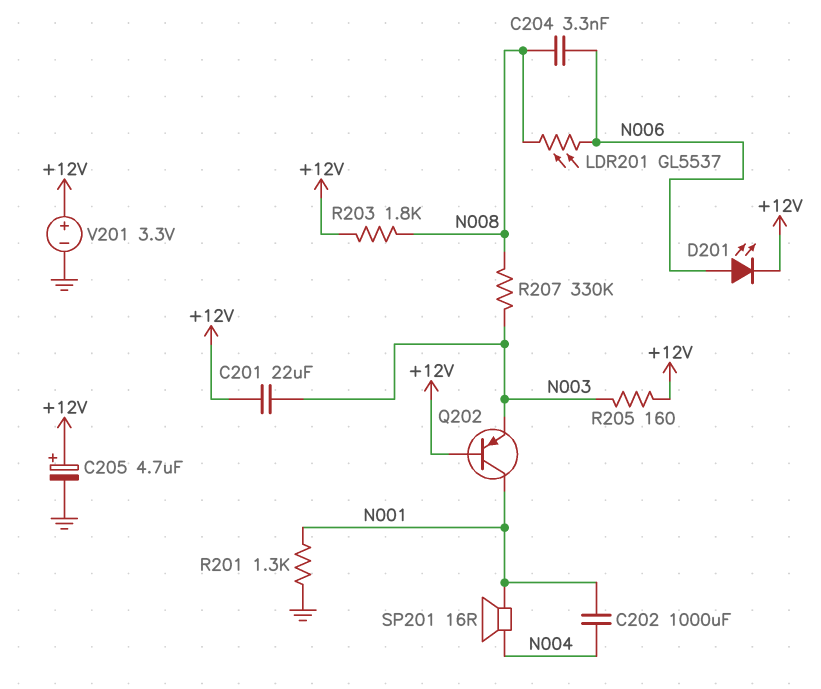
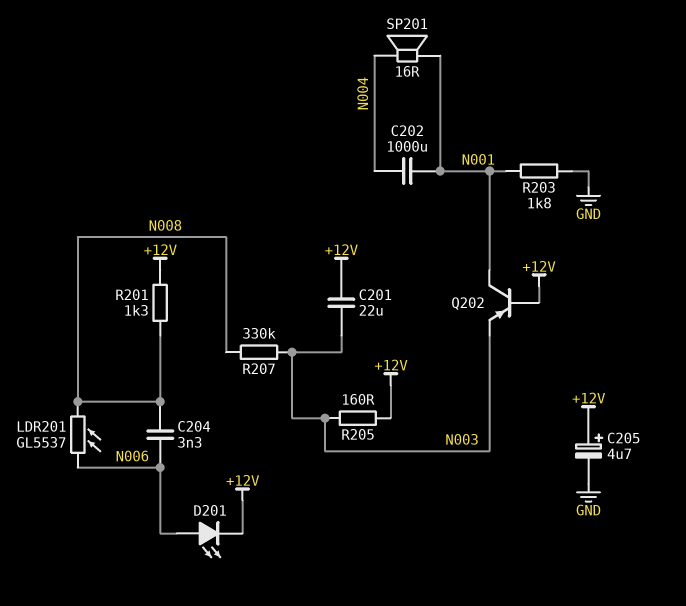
R201: 1.3k (GND, N001) -> 1.3k (+12V, N008)
R203: 1.8k (+12V, N008) -> 1.8k (GND, N001)
V201: 3.3V (plus +12V, minus GND) -> none

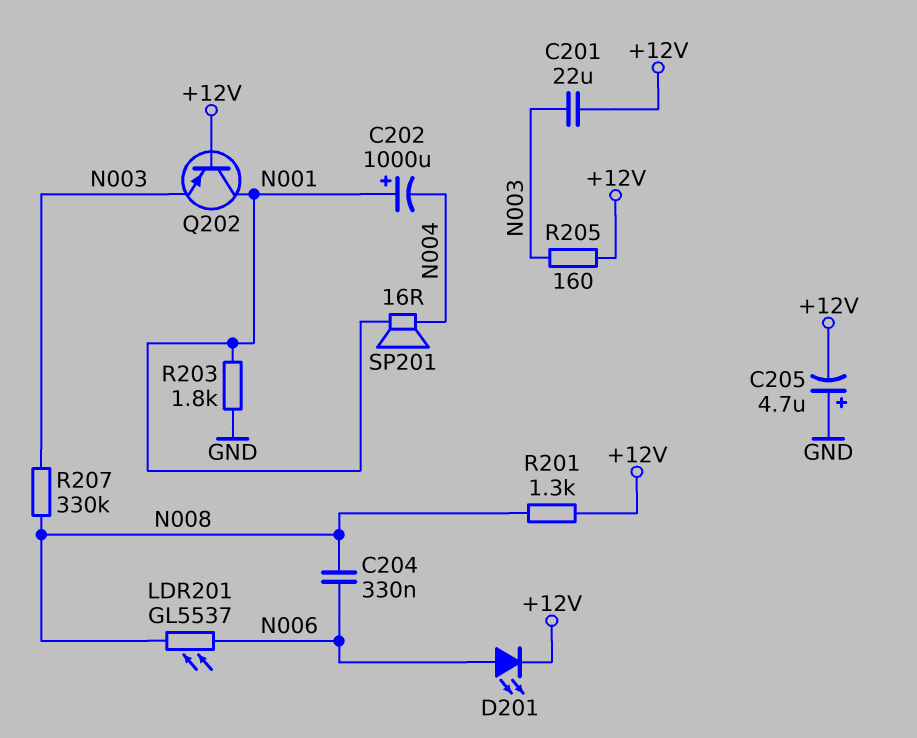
C202: 1000uF (N001, N004) -> 1000uF (plus N001, minus N004)
C204: 3.3nF (N006, N008) -> 330nF (N006, N008)
C205: 4.7uF (plus +12V, minus GND) -> 4.7uF (plus GND, minus +12V)

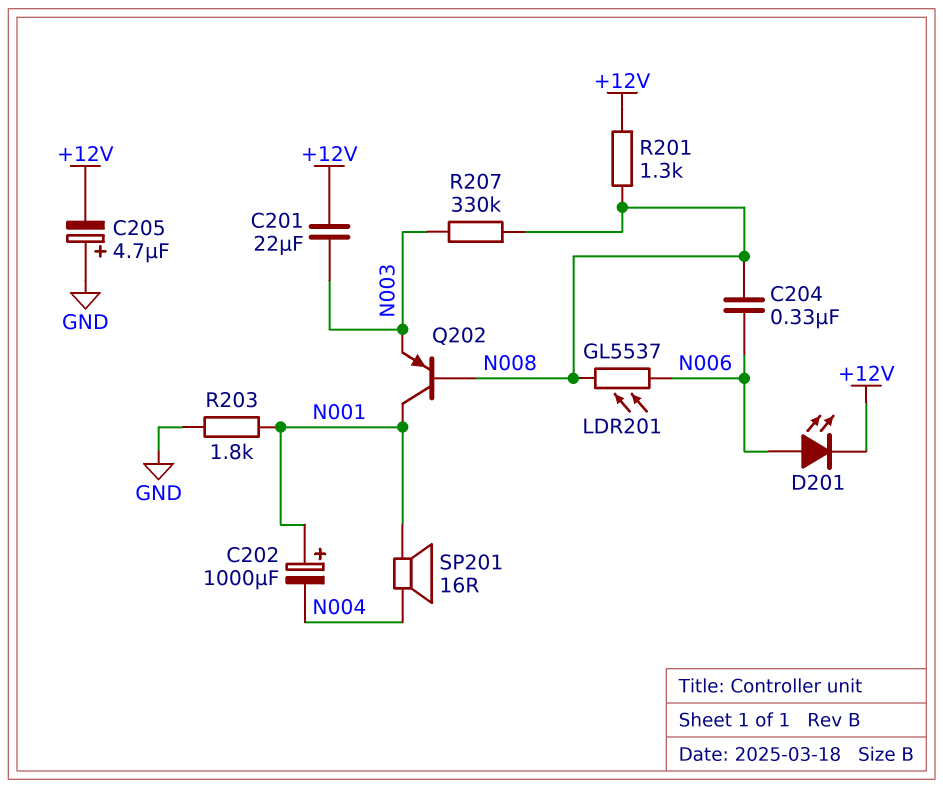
Q202: PNP (B +12V, C N001, E N003) -> PNP (B N008, C N001, E N003)
R205: 160 (+12V, N003) -> none

